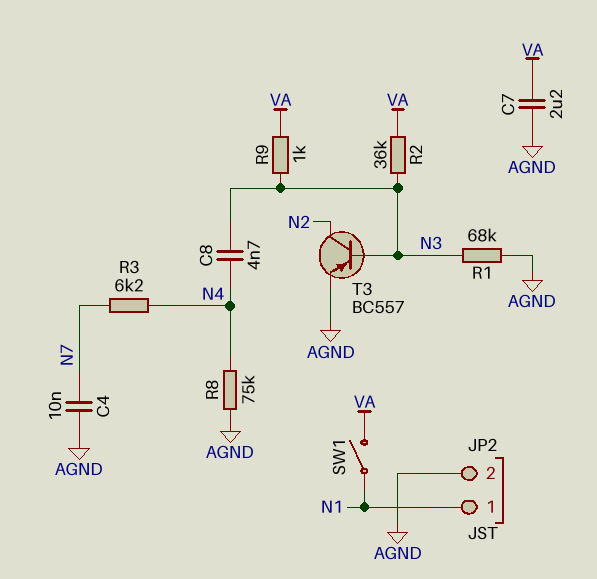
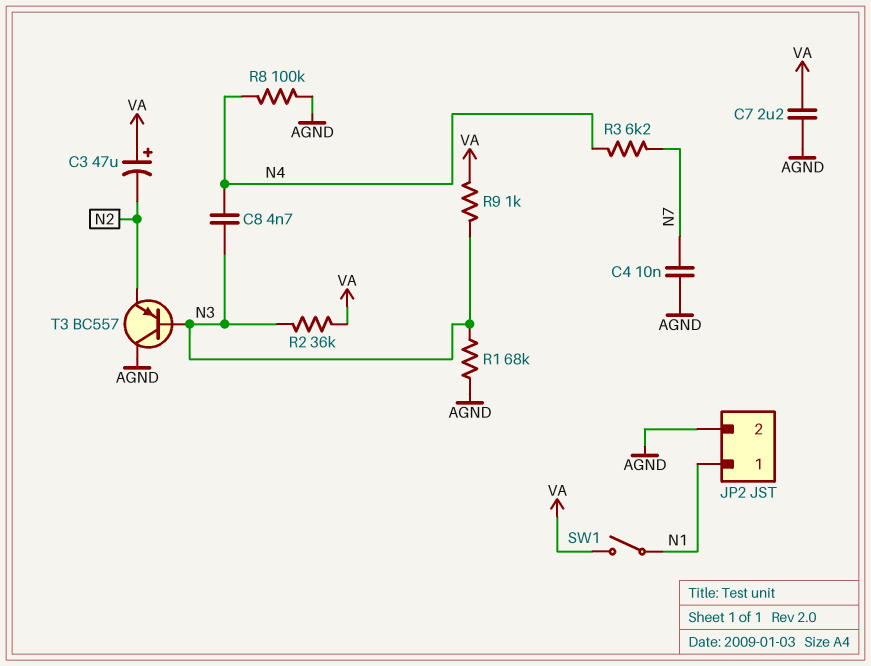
C3: none -> 47uF (plus VA, minus N2)
R8: 75k (AGND, N4) -> 100k (AGND, N4)
T3: PNP BC557 (B N3, C N2, E AGND) -> PNP BC557 (B N3, C AGND, E N2)

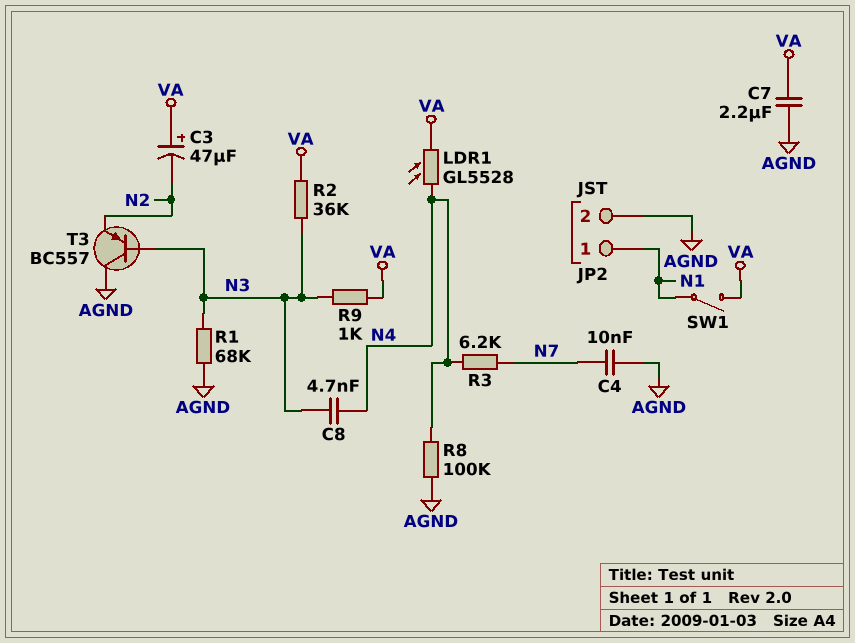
LDR1: none -> GL5528 (N4, VA)

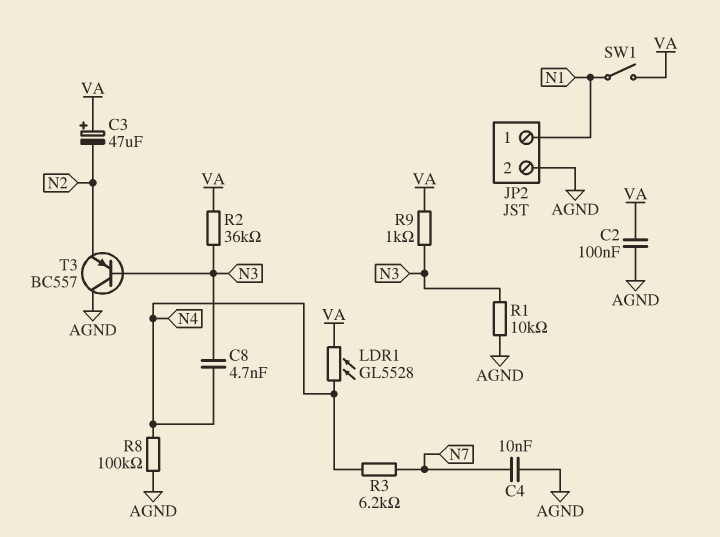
C2: none -> 100nF (AGND, VA)
C7: 2.2uF (AGND, VA) -> none
R1: 68k (AGND, N3) -> 10k (AGND, N3)

